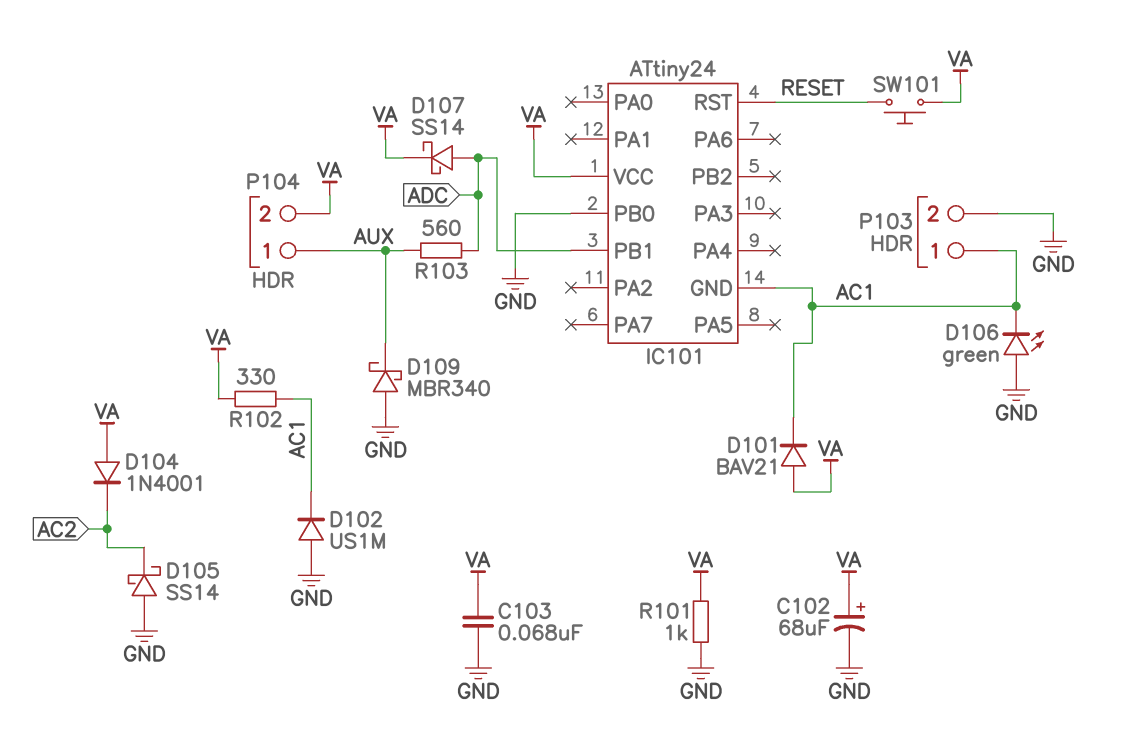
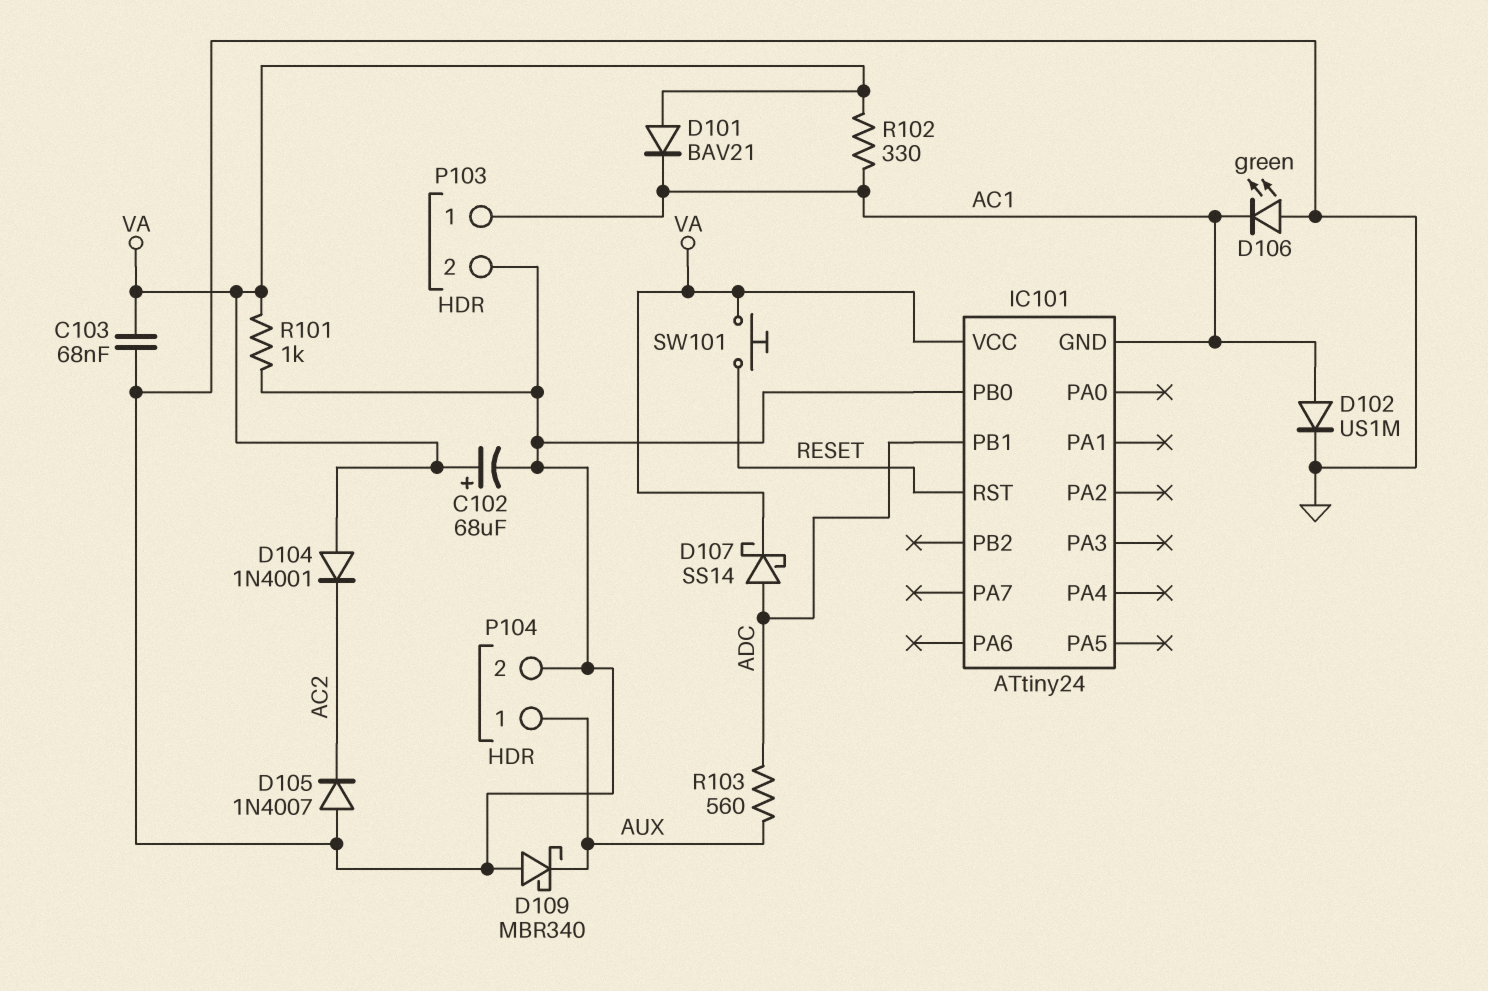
D102: diode US1M (A GND, K AC1) -> diode US1M (A AC1, K GND)
D105: schottky SS14 (A GND, K AC2) -> diode 1N4007 (A GND, K AC2)
P104 pin 2: VA -> GND

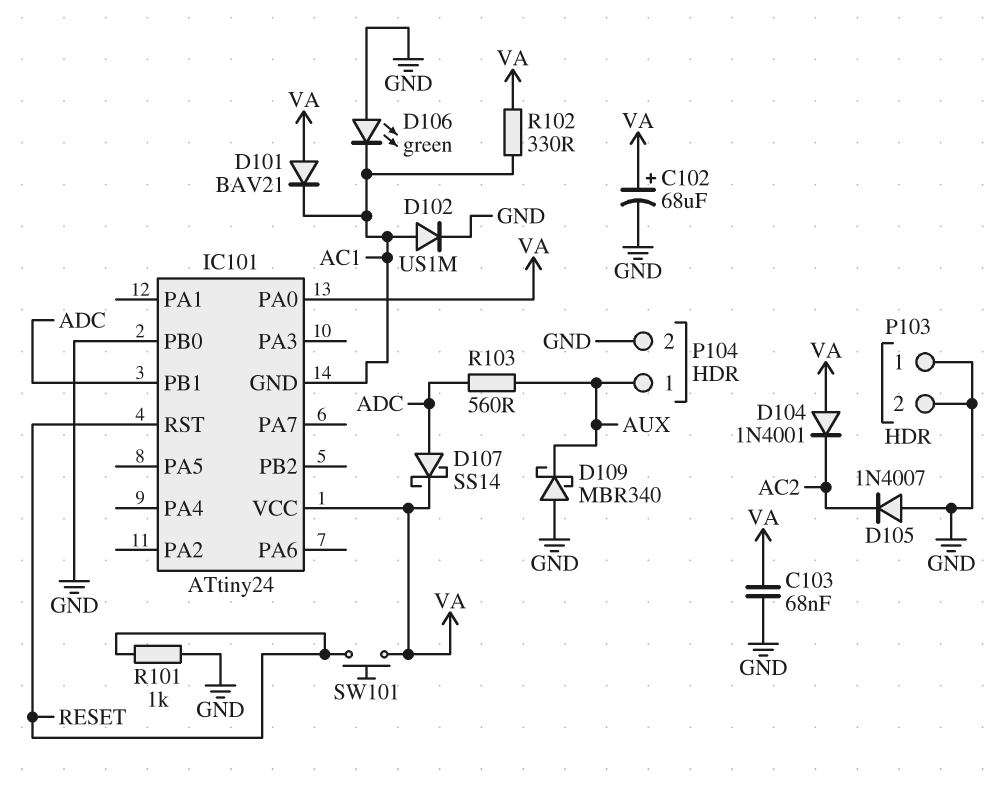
IC101 pin PA0: none -> VA
P103 pin 1: AC1 -> GND
R101: 1k (GND, VA) -> 1k (GND, RESET)

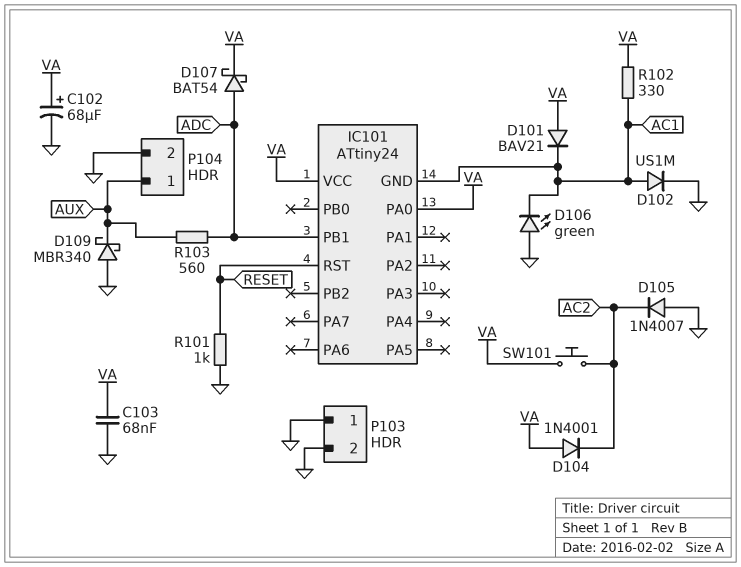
D107: schottky SS14 (A ADC, K VA) -> schottky BAT54 (A ADC, K VA)
IC101 pin PB0: GND -> none
SW101: button (RESET, VA) -> button (AC2, VA)

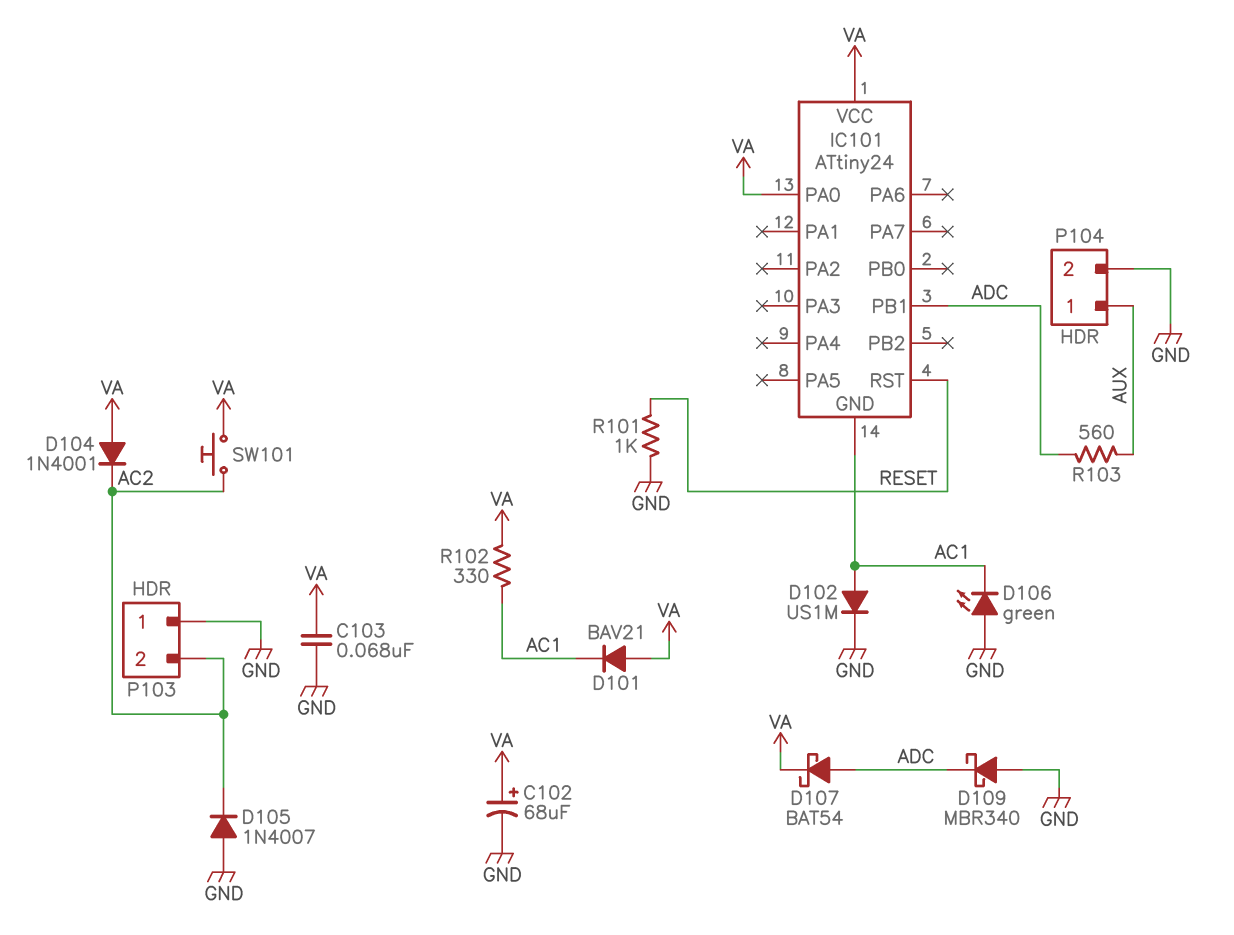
D109: schottky MBR340 (A GND, K AUX) -> schottky MBR340 (A GND, K ADC)
P103 pin 2: GND -> AC2

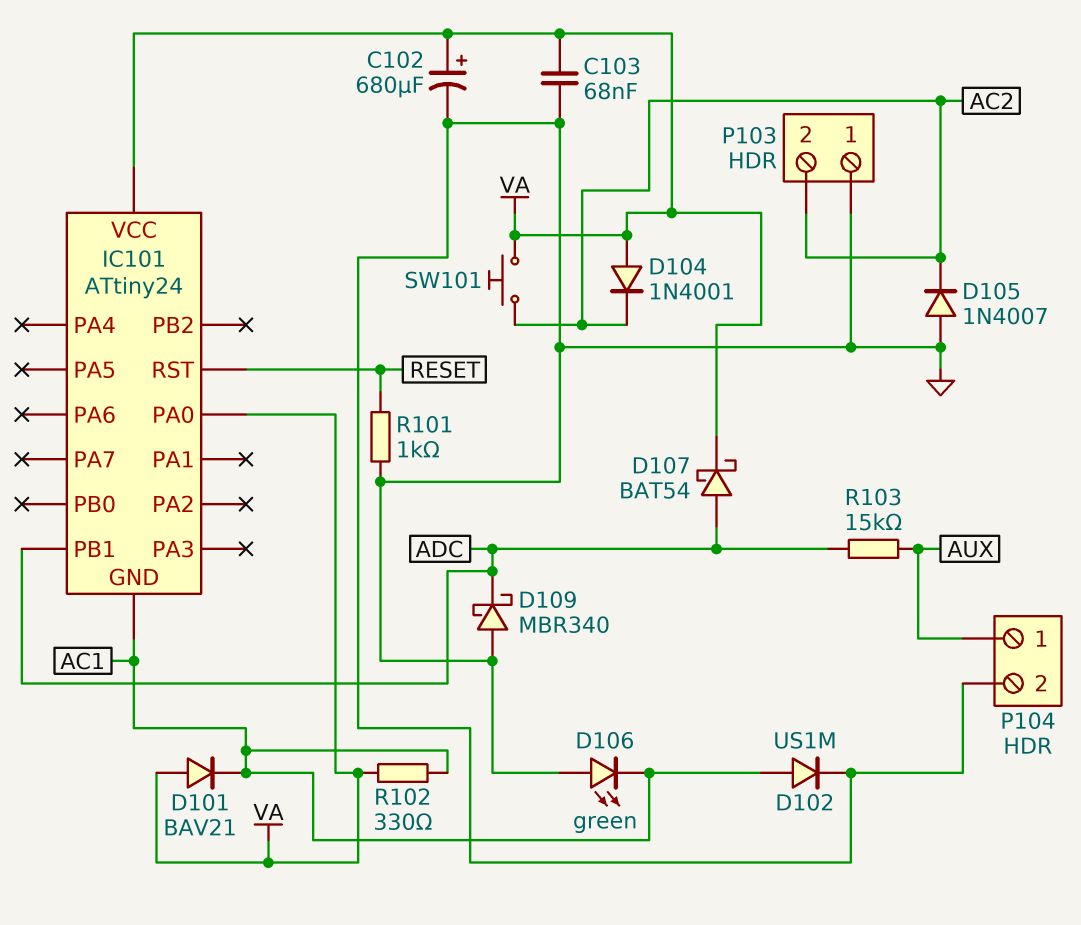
C102: 68uF (plus VA, minus GND) -> 680uF (plus VA, minus GND)
R103: 560 (ADC, AUX) -> 15k (ADC, AUX)

